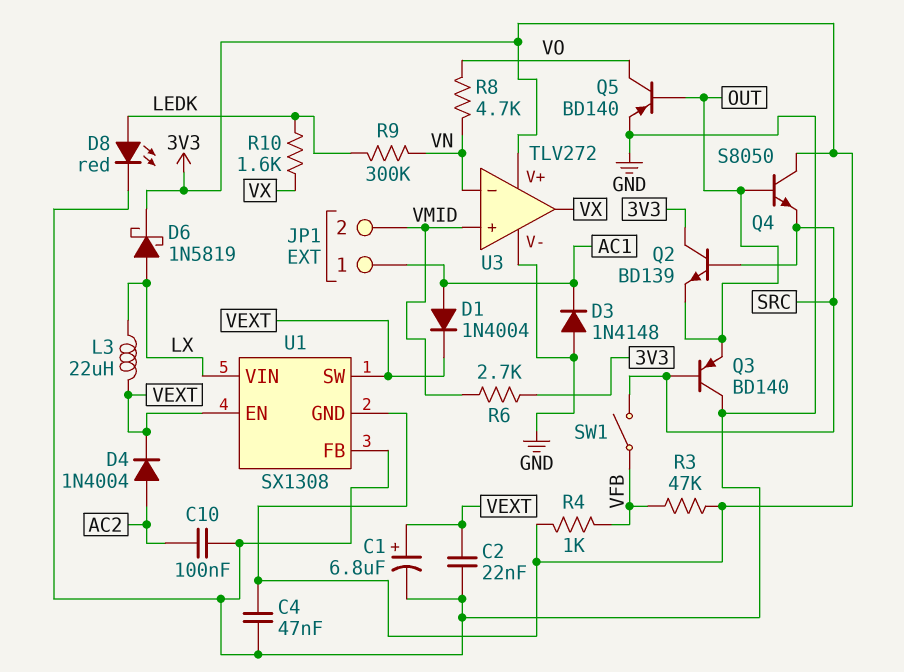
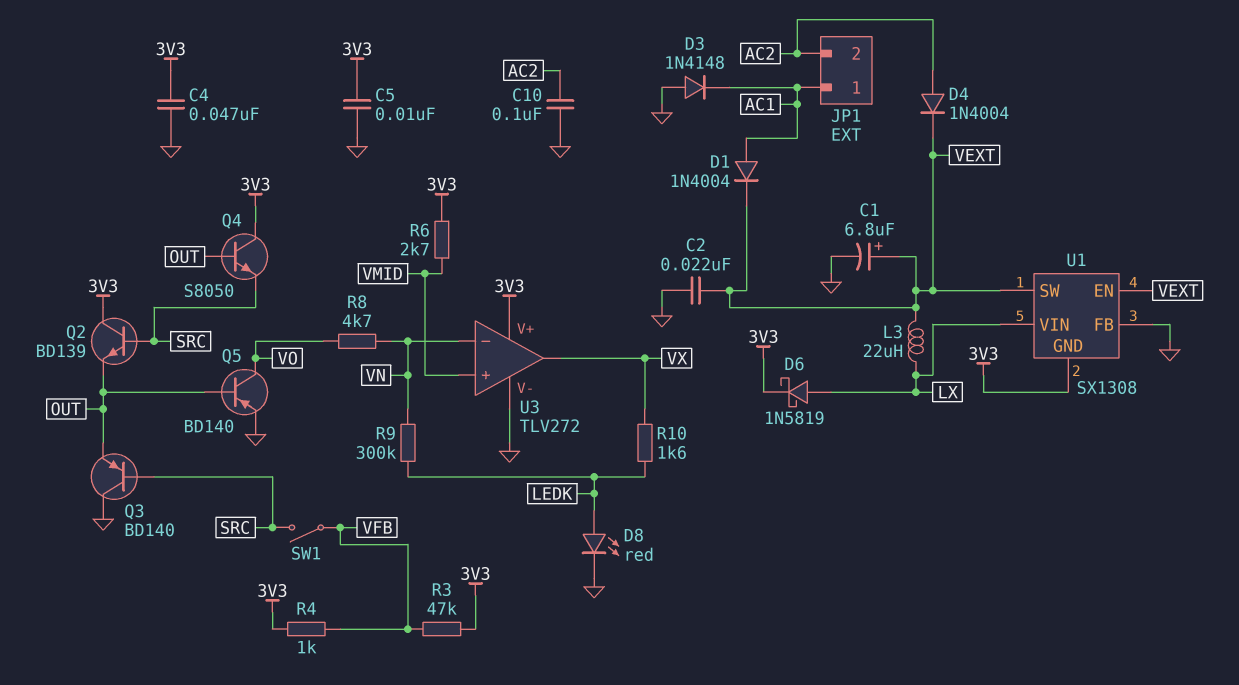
C5: none -> 10nF (3V3, GND)
JP1 pin 2: VMID -> AC2

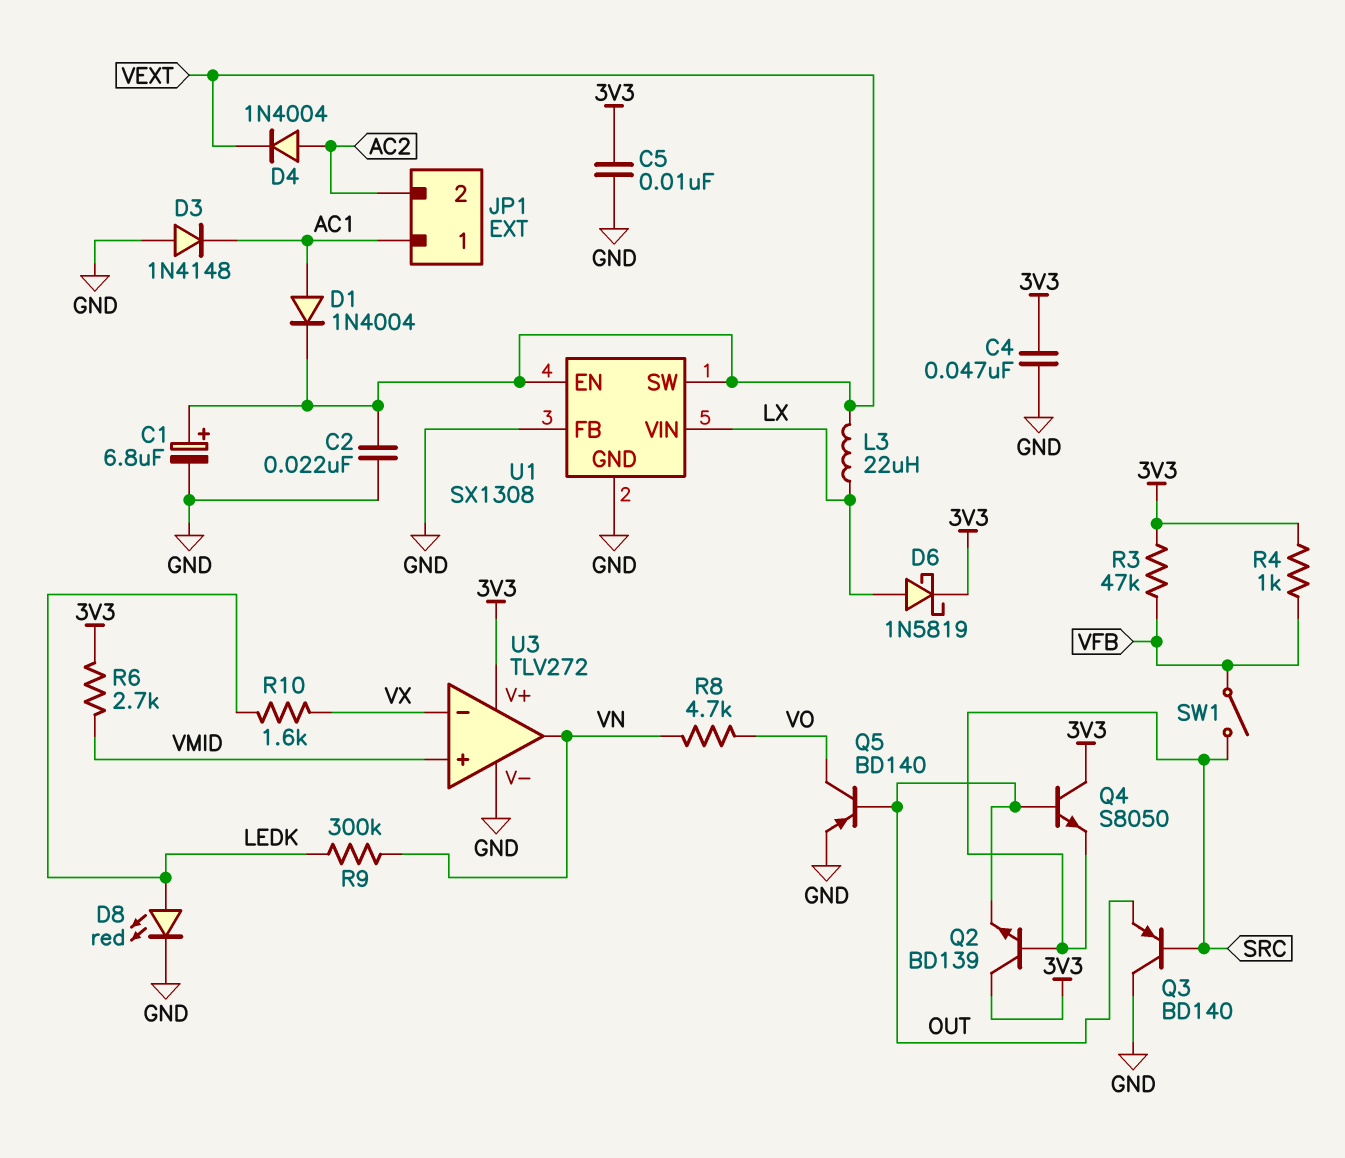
C10: 100nF (AC2, GND) -> none
U1 pin GND: 3V3 -> GND
U3 pin in-: VN -> VX
U3 pin out: VX -> VN

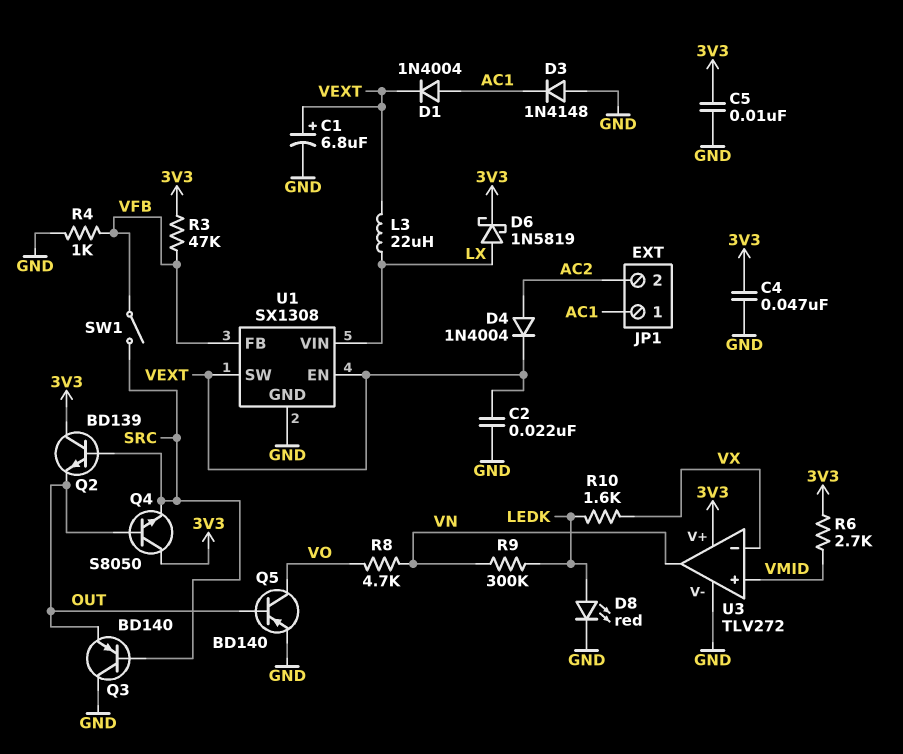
R4: 1k (3V3, VFB) -> 1k (GND, VFB)
U1 pin FB: GND -> VFB

